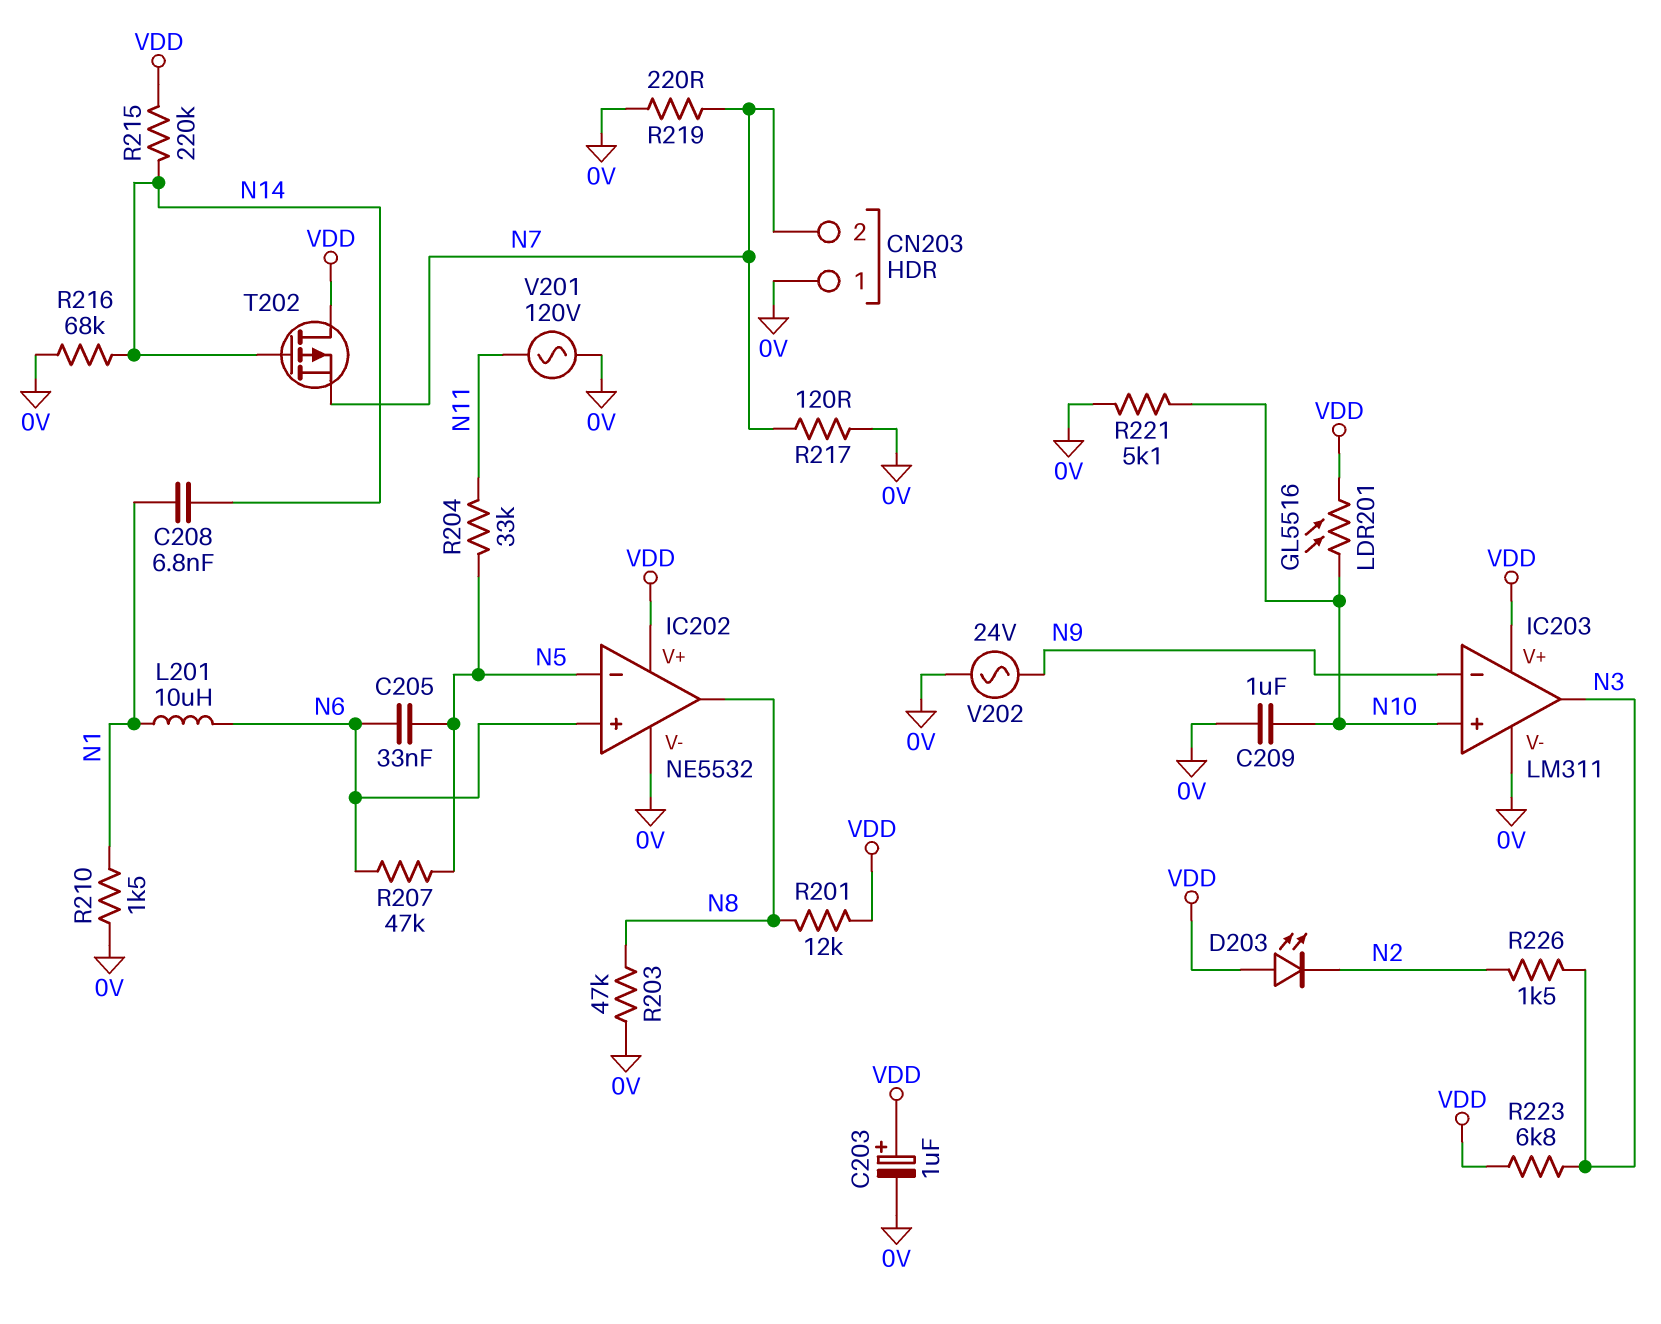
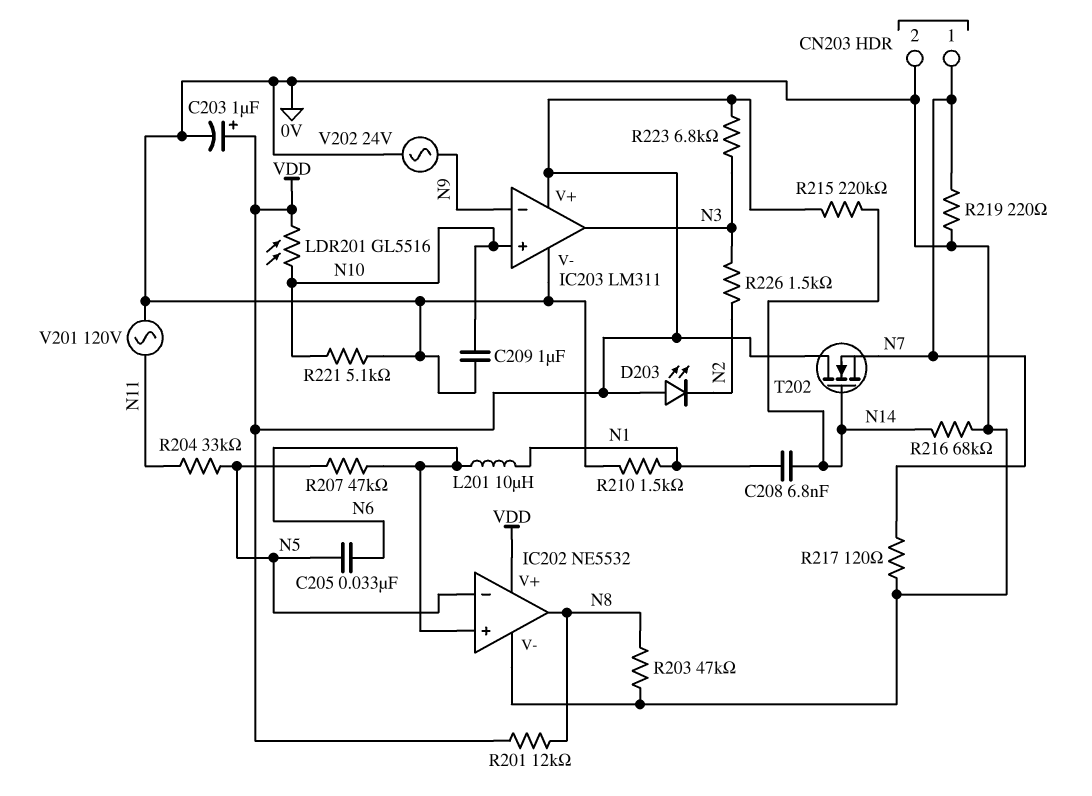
CN203 pin 1: 0V -> N7
CN203 pin 2: N7 -> 0V
T202: PMOS (G N14, D VDD, S N7) -> NMOS (G N14, D VDD, S N7)

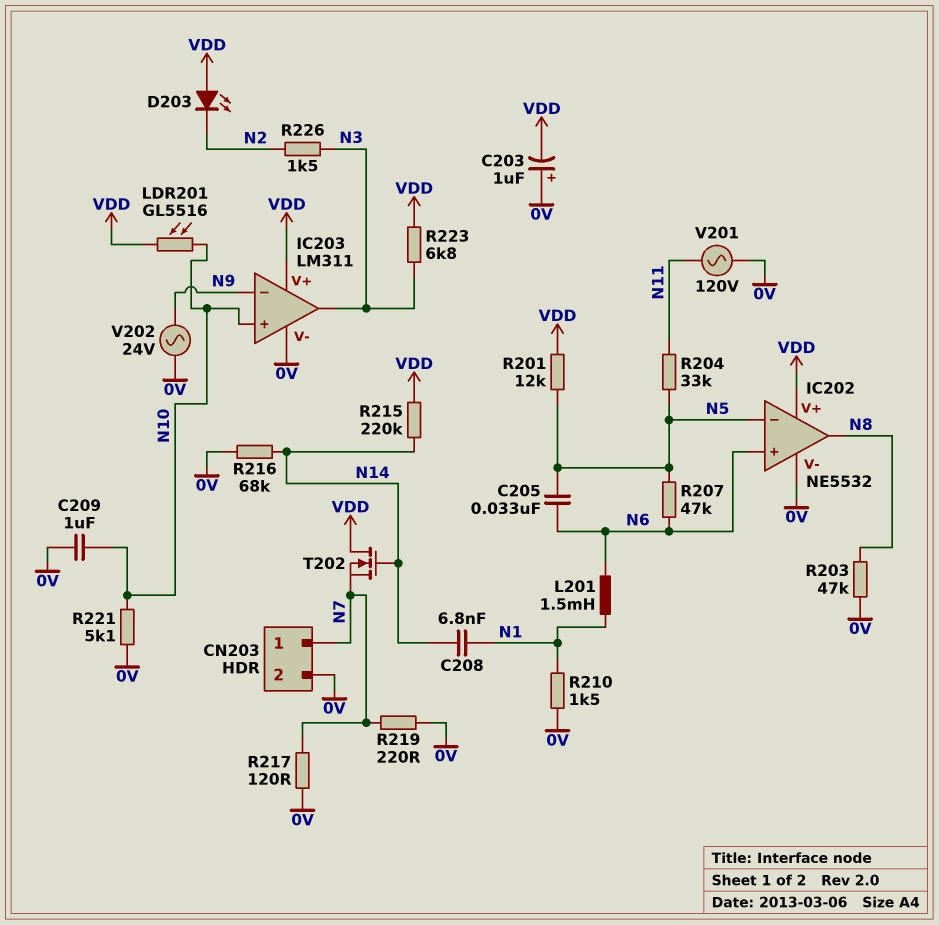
C203: 1uF (plus VDD, minus 0V) -> 1uF (plus 0V, minus VDD)
L201: 10uH (N1, N6) -> 1.5mH (N1, N6)
R201: 12k (N8, VDD) -> 12k (N5, VDD)

